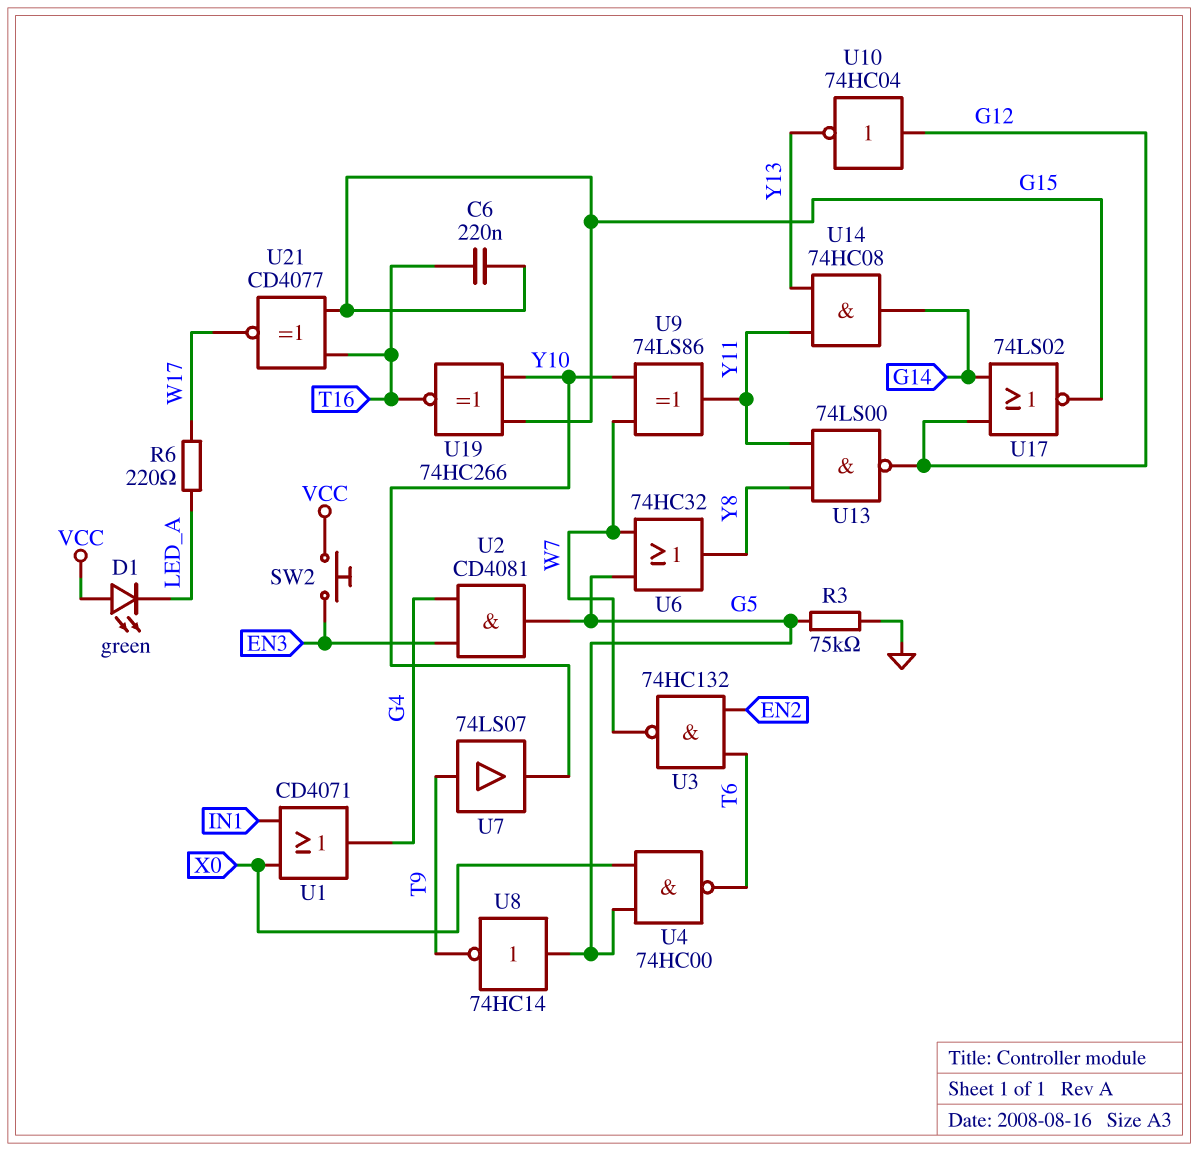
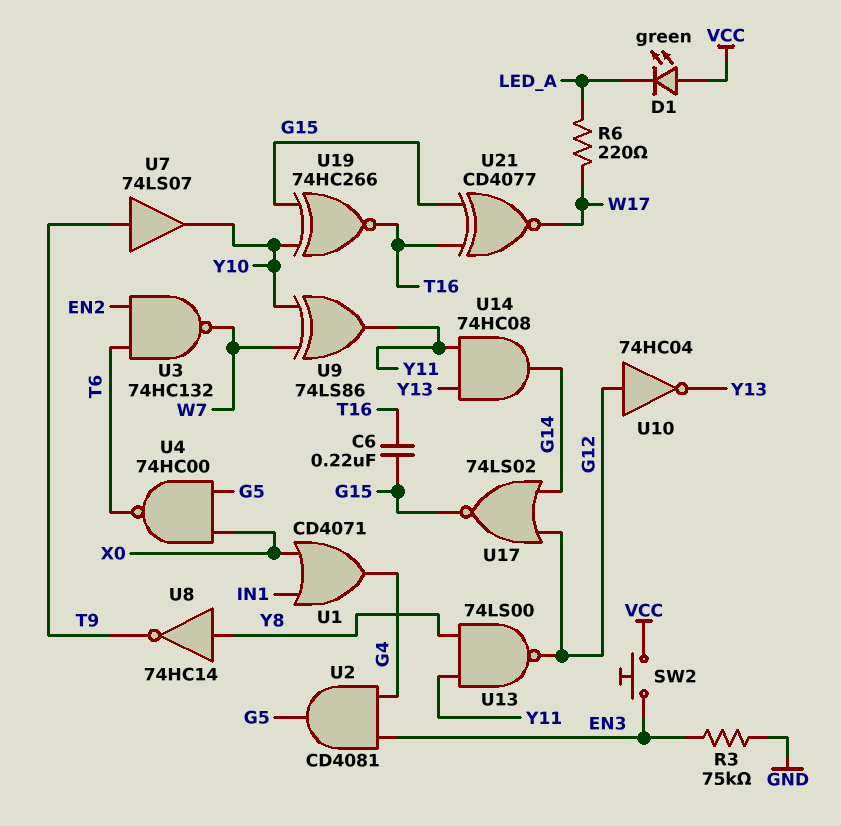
R3: 75k (G5, GND) -> 75k (EN3, GND)
U6: OR 74HC32 (in G5, in W7, out Y8) -> none
U8: NOT 74HC14 (in G5, out T9) -> NOT 74HC14 (in Y8, out T9)

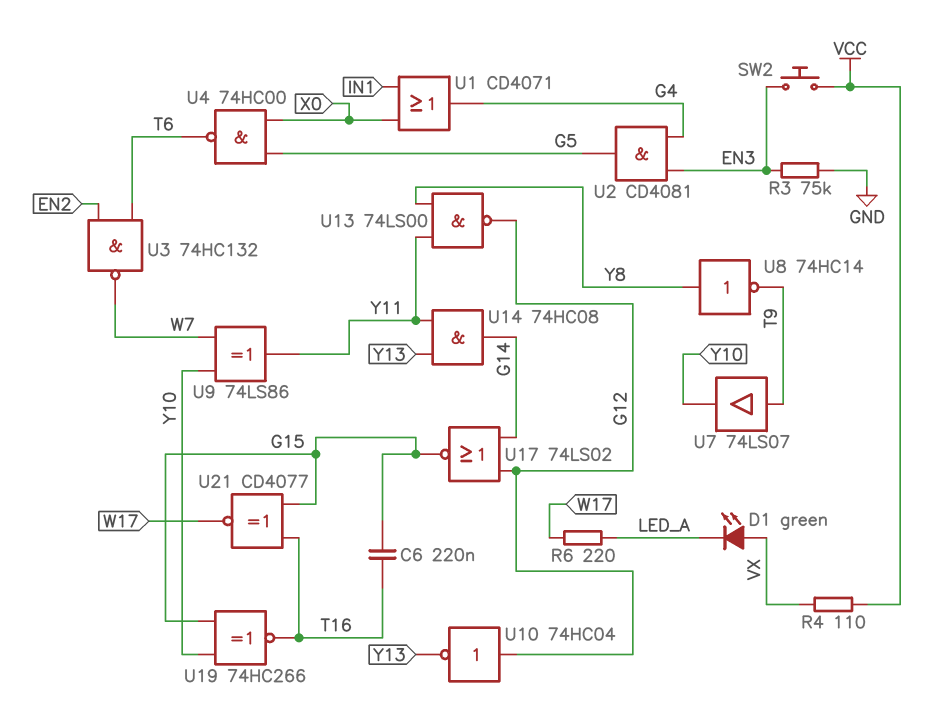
D1: LED green (A VCC, K LED_A) -> LED green (A VX, K LED_A)
R4: none -> 110 (VCC, VX)

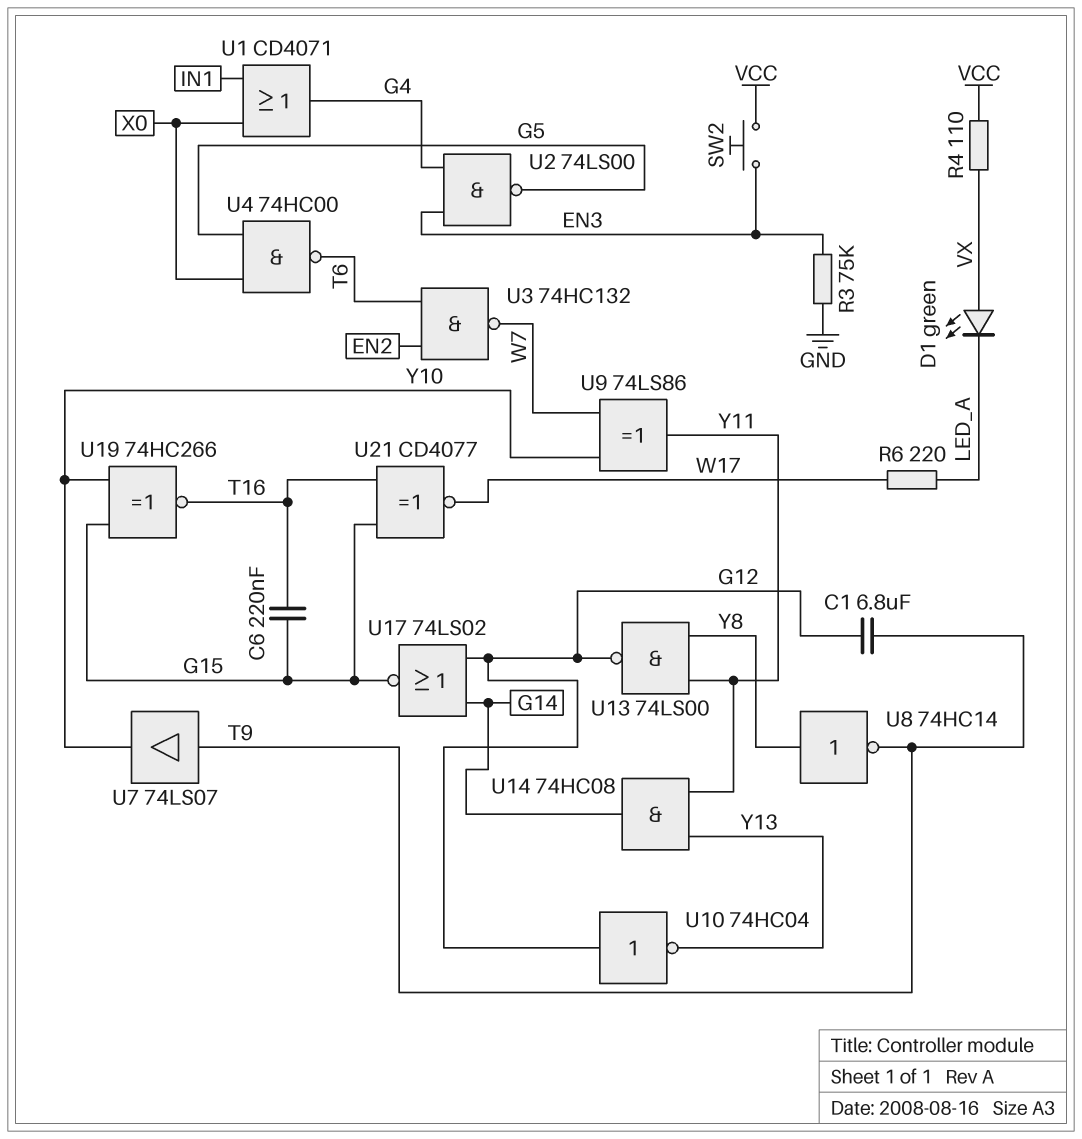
C1: none -> 6.8uF (G12, T9)
U2: AND CD4081 (in EN3, in G4, out G5) -> NAND 74LS00 (in EN3, in G4, out G5)

